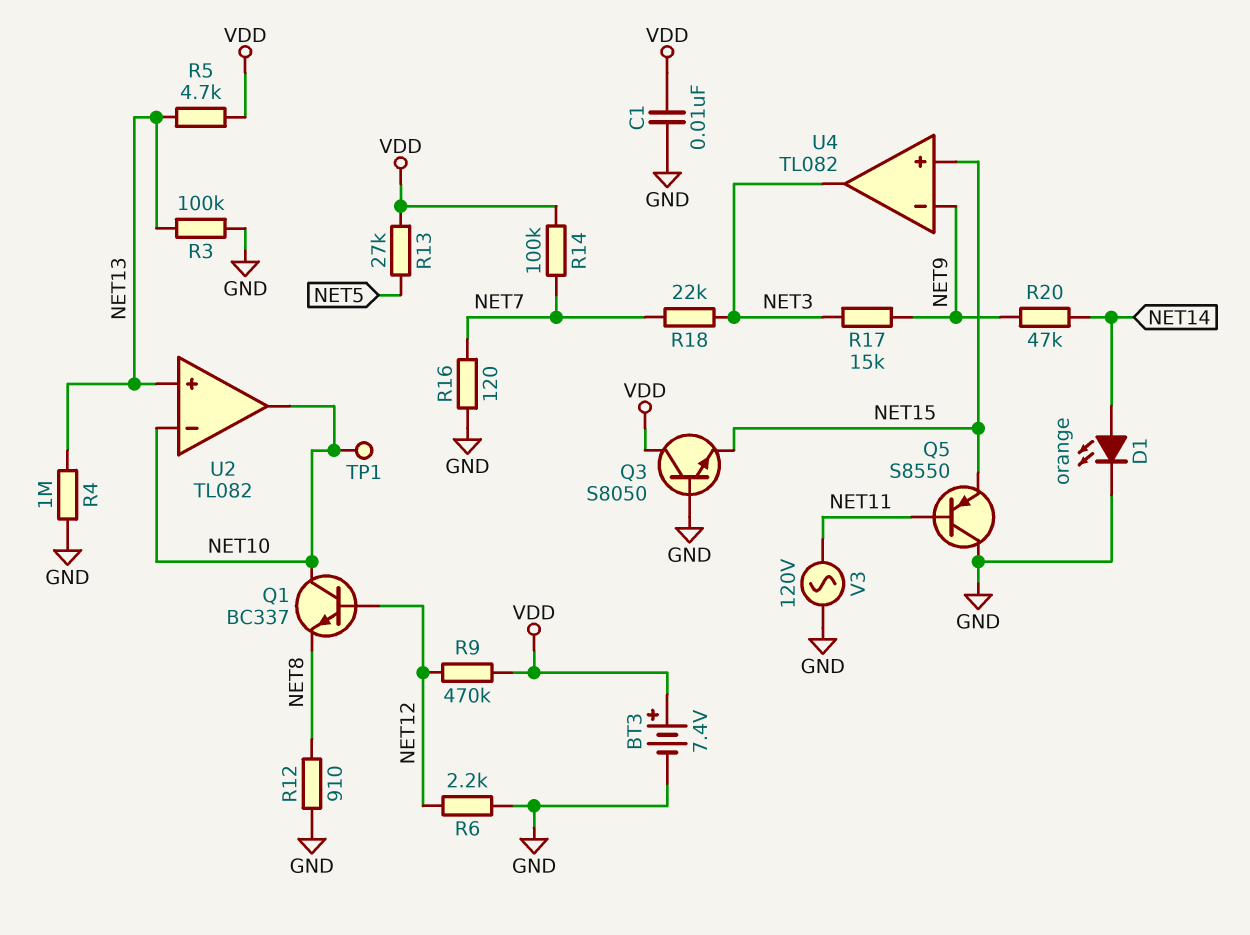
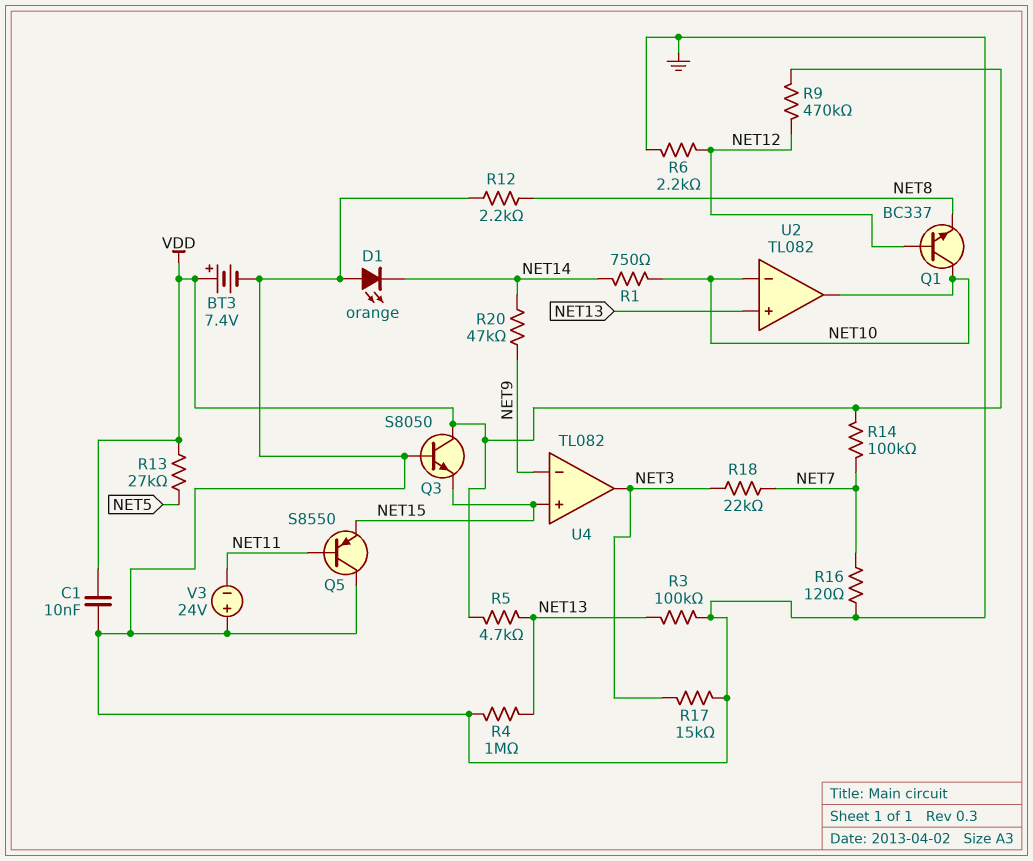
D1: LED orange (A NET14, K GND) -> LED orange (A GND, K NET14)
R1: none -> 750 (NET10, NET14)
R12: 910 (GND, NET8) -> 2.2k (GND, NET8)
R17: 15k (NET3, NET9) -> 15k (GND, NET3)
TP1: test point (NET10) -> none
V3: AC 120V (GND, NET11) -> 24V (plus GND, minus NET11)

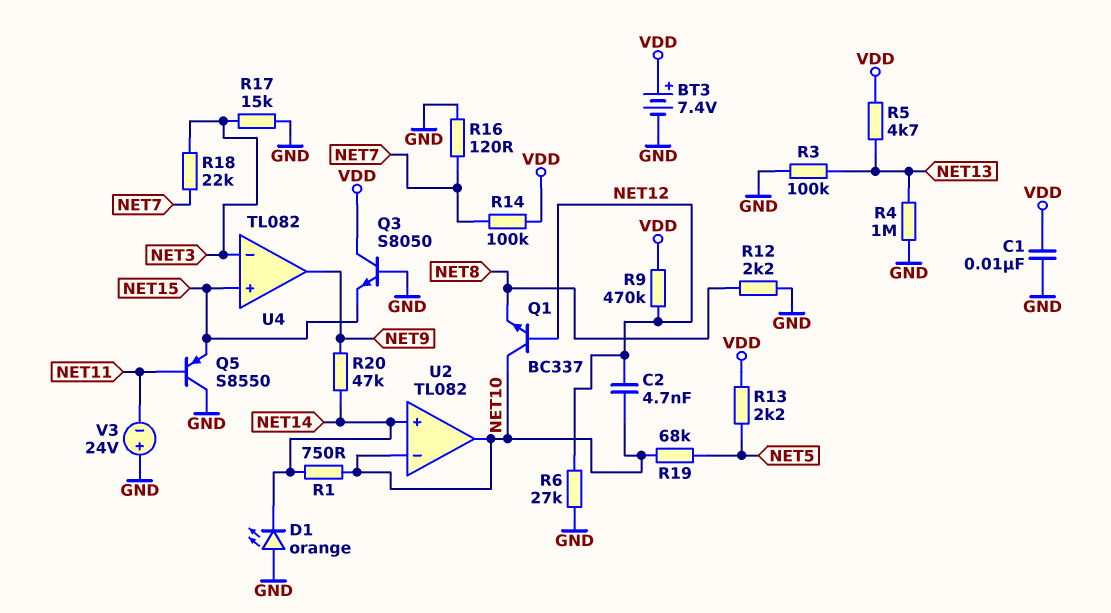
C2: none -> 4.7nF (NET10, NET12)
R6: 2.2k (GND, NET12) -> 27k (GND, NET12)
R13: 27k (NET5, VDD) -> 2.2k (NET5, VDD)
R19: none -> 68k (NET5, NET10)
U2 pin in+: NET13 -> NET14
U4 pin in-: NET9 -> NET3
U4 pin out: NET3 -> NET9

